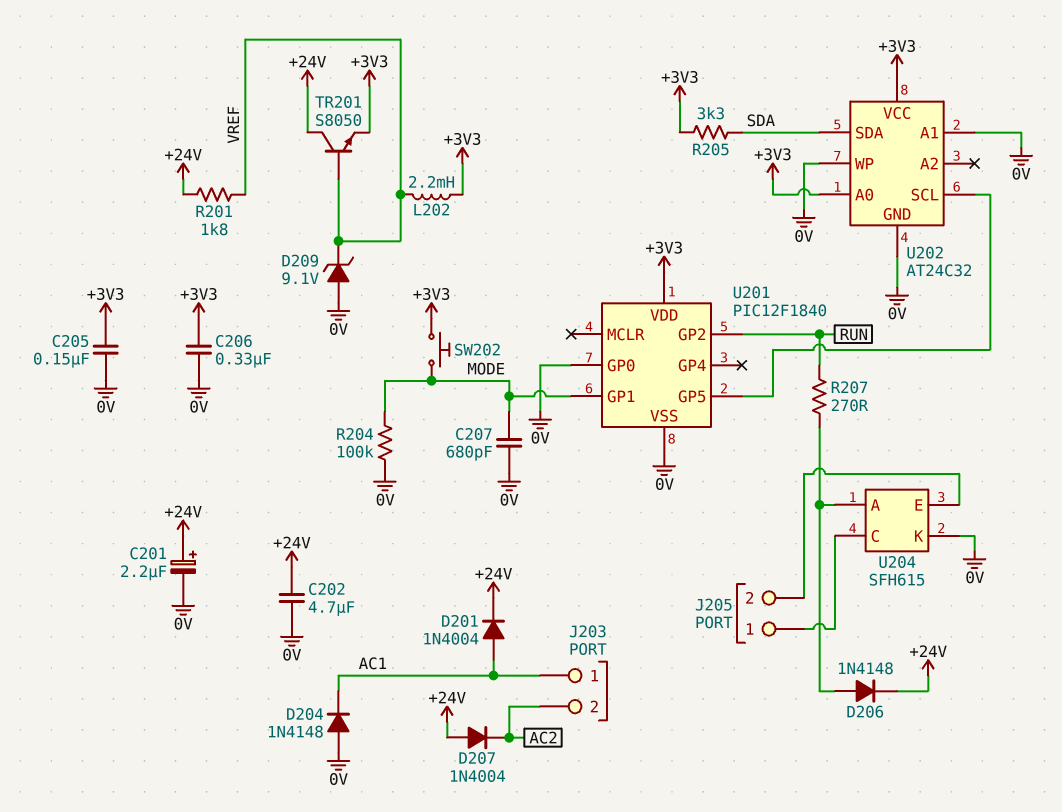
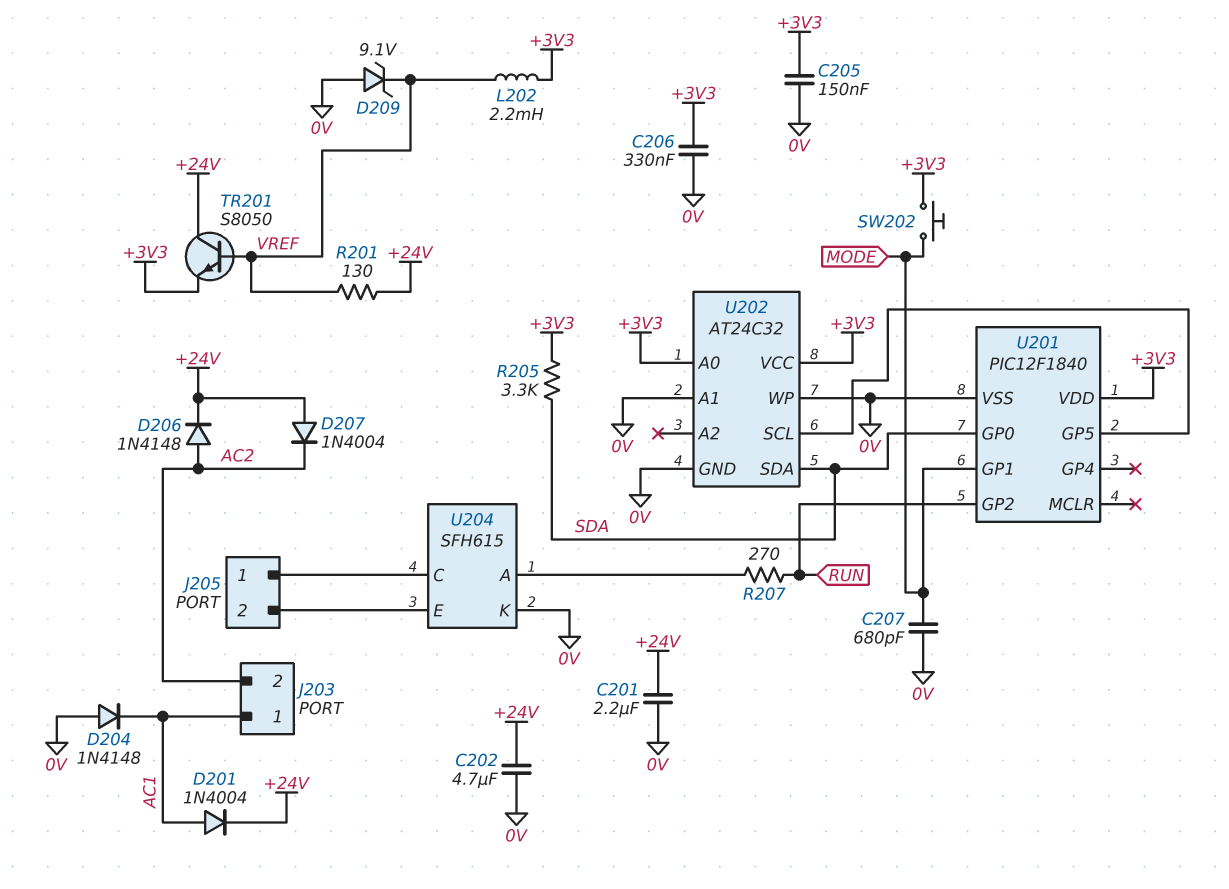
C201: 2.2uF (plus +24V, minus 0V) -> 2.2uF (+24V, 0V)
D206: diode 1N4148 (A U204/A, K +24V) -> diode 1N4148 (A AC2, K +24V)
R201: 1.8k (+24V, VREF) -> 130 (+24V, VREF)
R204: 100k (0V, MODE) -> none
U201 pin GP0: 0V -> SDA

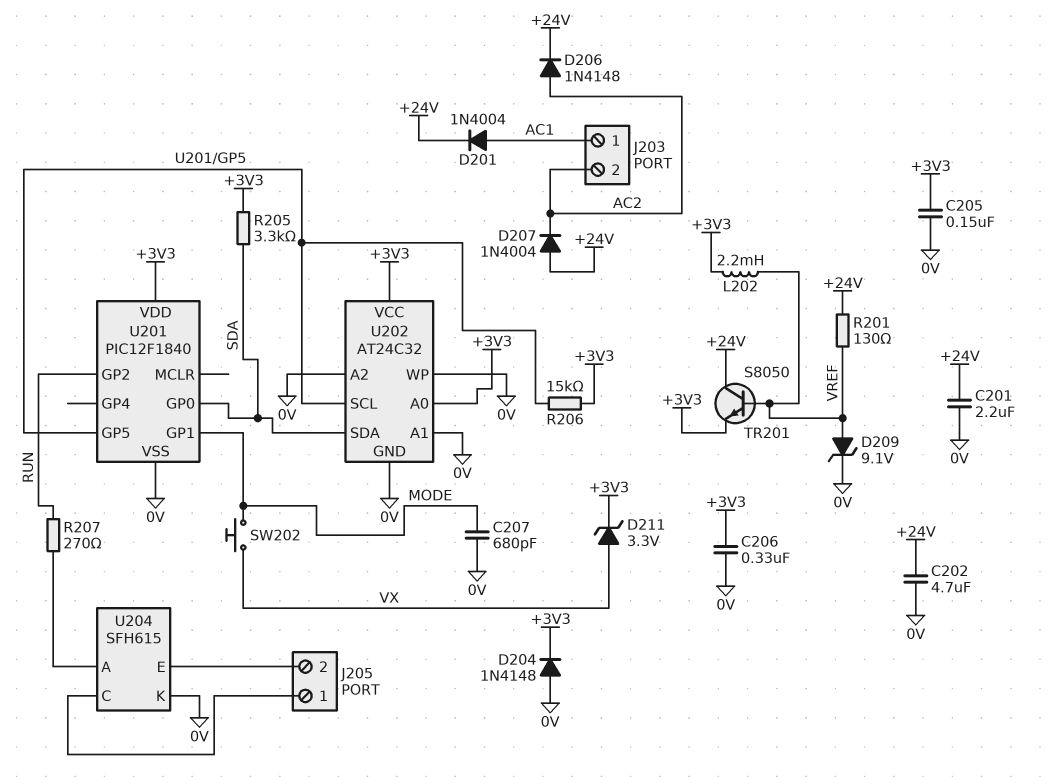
D204: diode 1N4148 (A 0V, K AC1) -> diode 1N4148 (A 0V, K +3V3)
D209: zener 9.1V (A 0V, K VREF) -> zener 9.1V (A VREF, K 0V)
D211: none -> zener 3.3V (A VX, K +3V3)
R206: none -> 15k (+3V3, U201/GP5)
SW202: button (+3V3, MODE) -> button (MODE, VX)
U202 pin A2: none -> 0V

